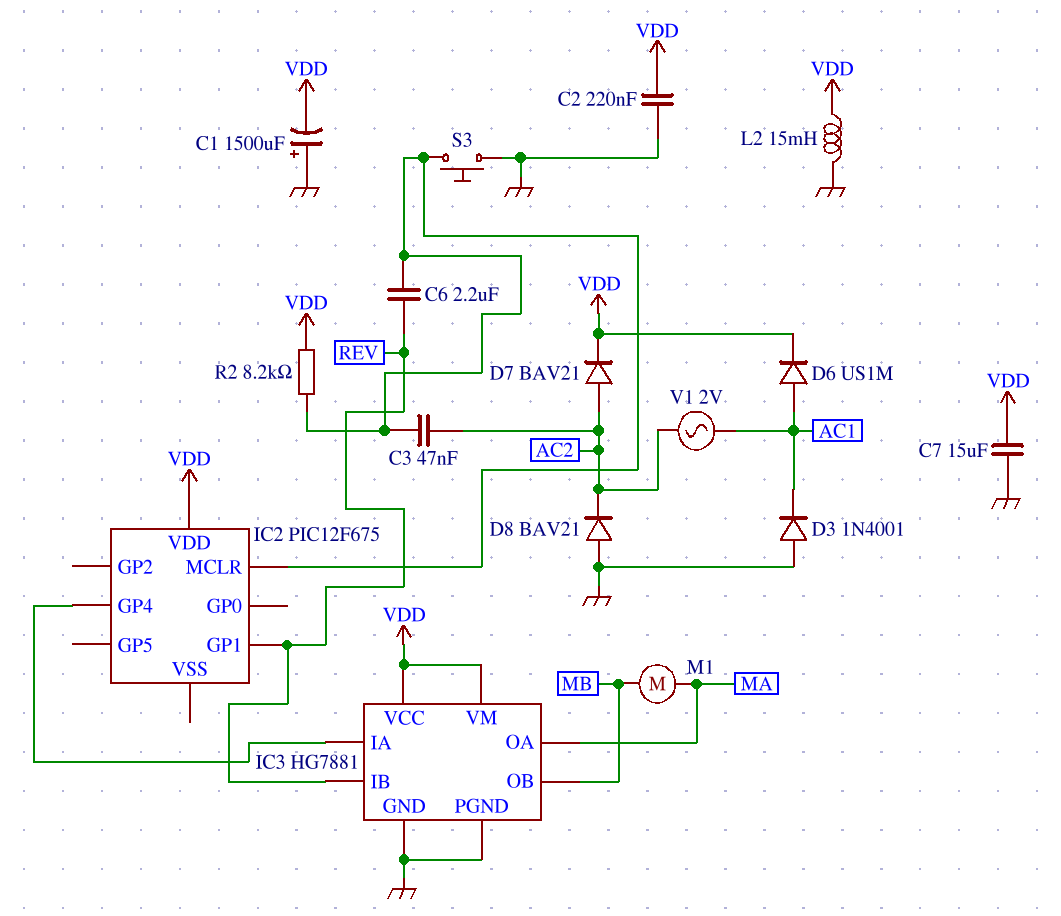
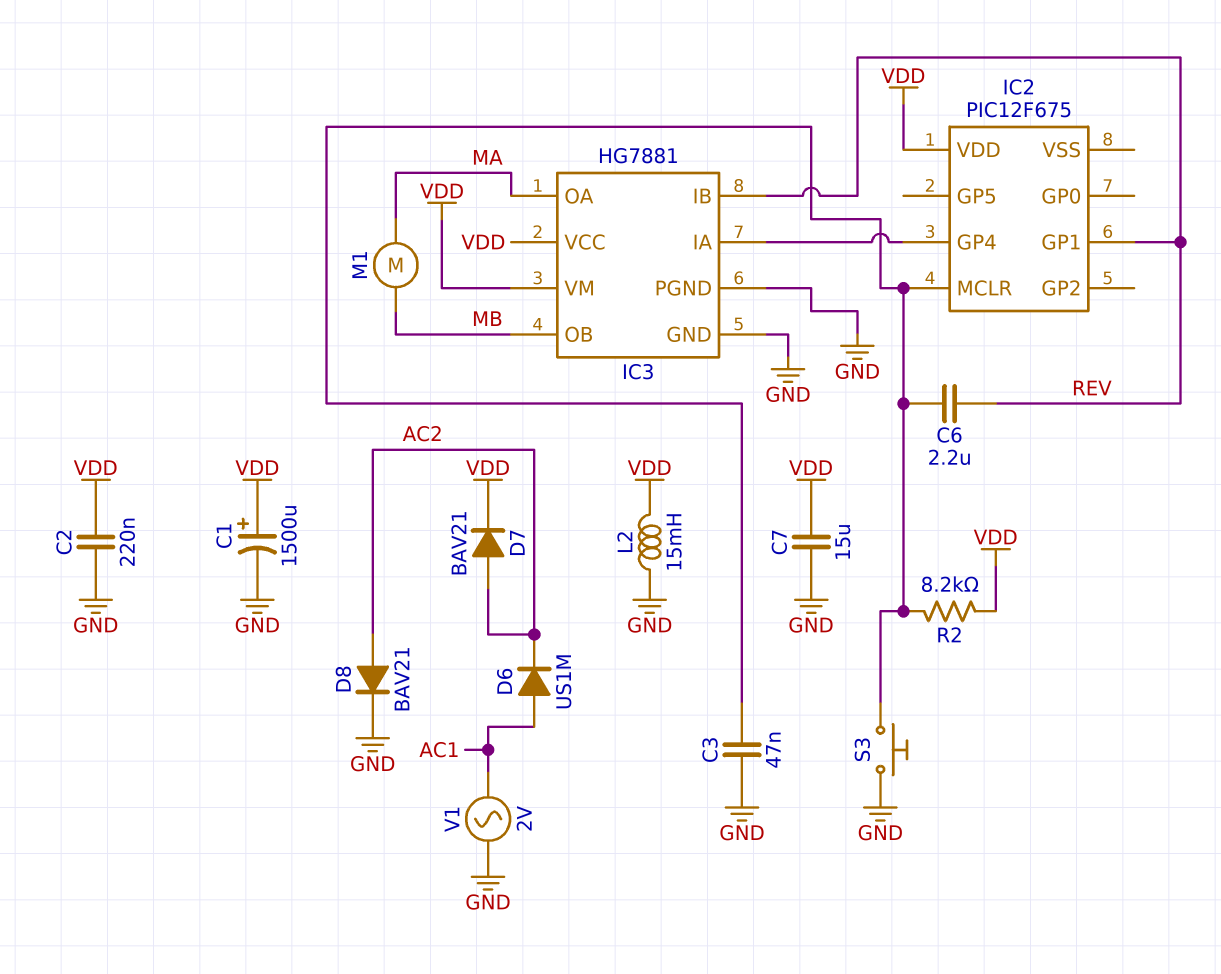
C1: 1500uF (plus GND, minus VDD) -> 1500uF (plus VDD, minus GND)
C3: 47nF (AC2, IC2/MCLR) -> 47nF (GND, IC2/MCLR)
D3: diode 1N4001 (A GND, K AC1) -> none
D6: diode US1M (A AC1, K VDD) -> diode US1M (A AC1, K AC2)
D8: diode BAV21 (A GND, K AC2) -> diode BAV21 (A AC2, K GND)
V1: AC 2V (AC1, AC2) -> AC 2V (AC1, GND)

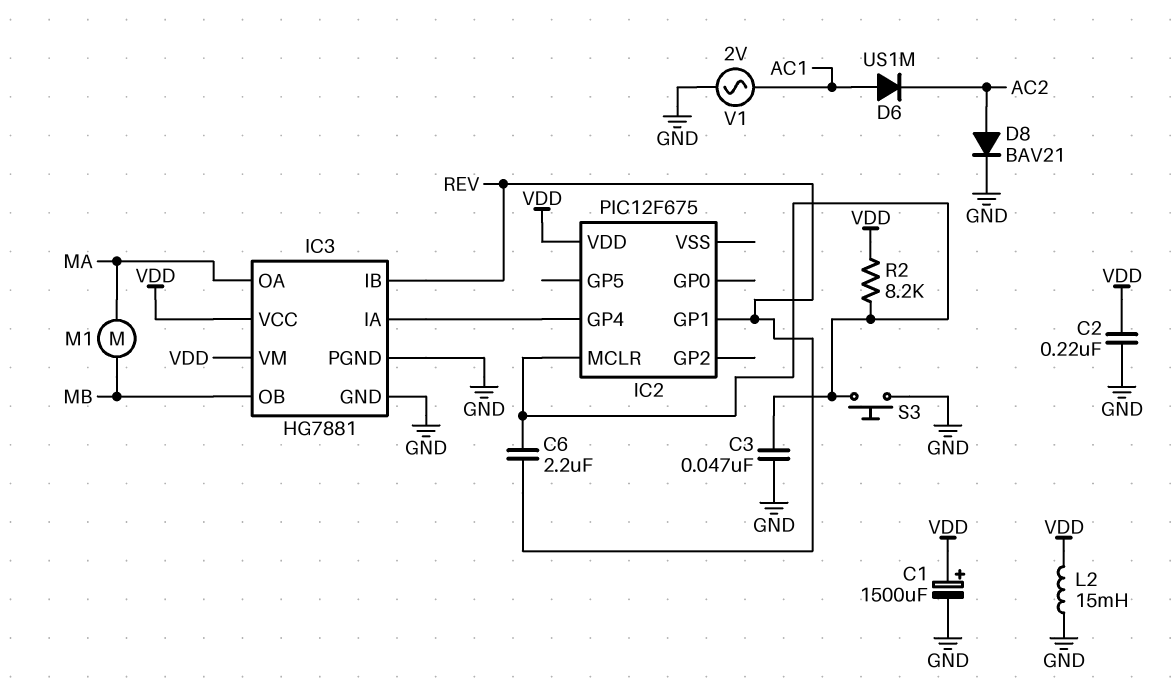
C7: 15uF (GND, VDD) -> none
D7: diode BAV21 (A AC2, K VDD) -> none

